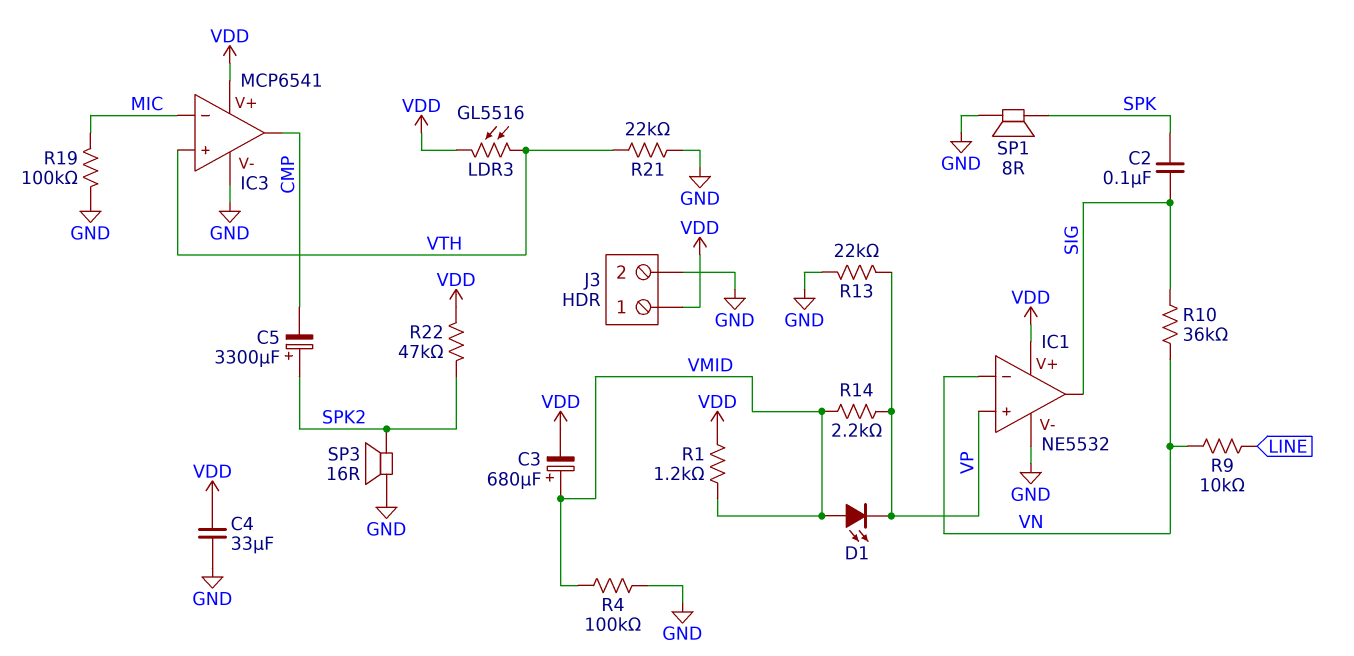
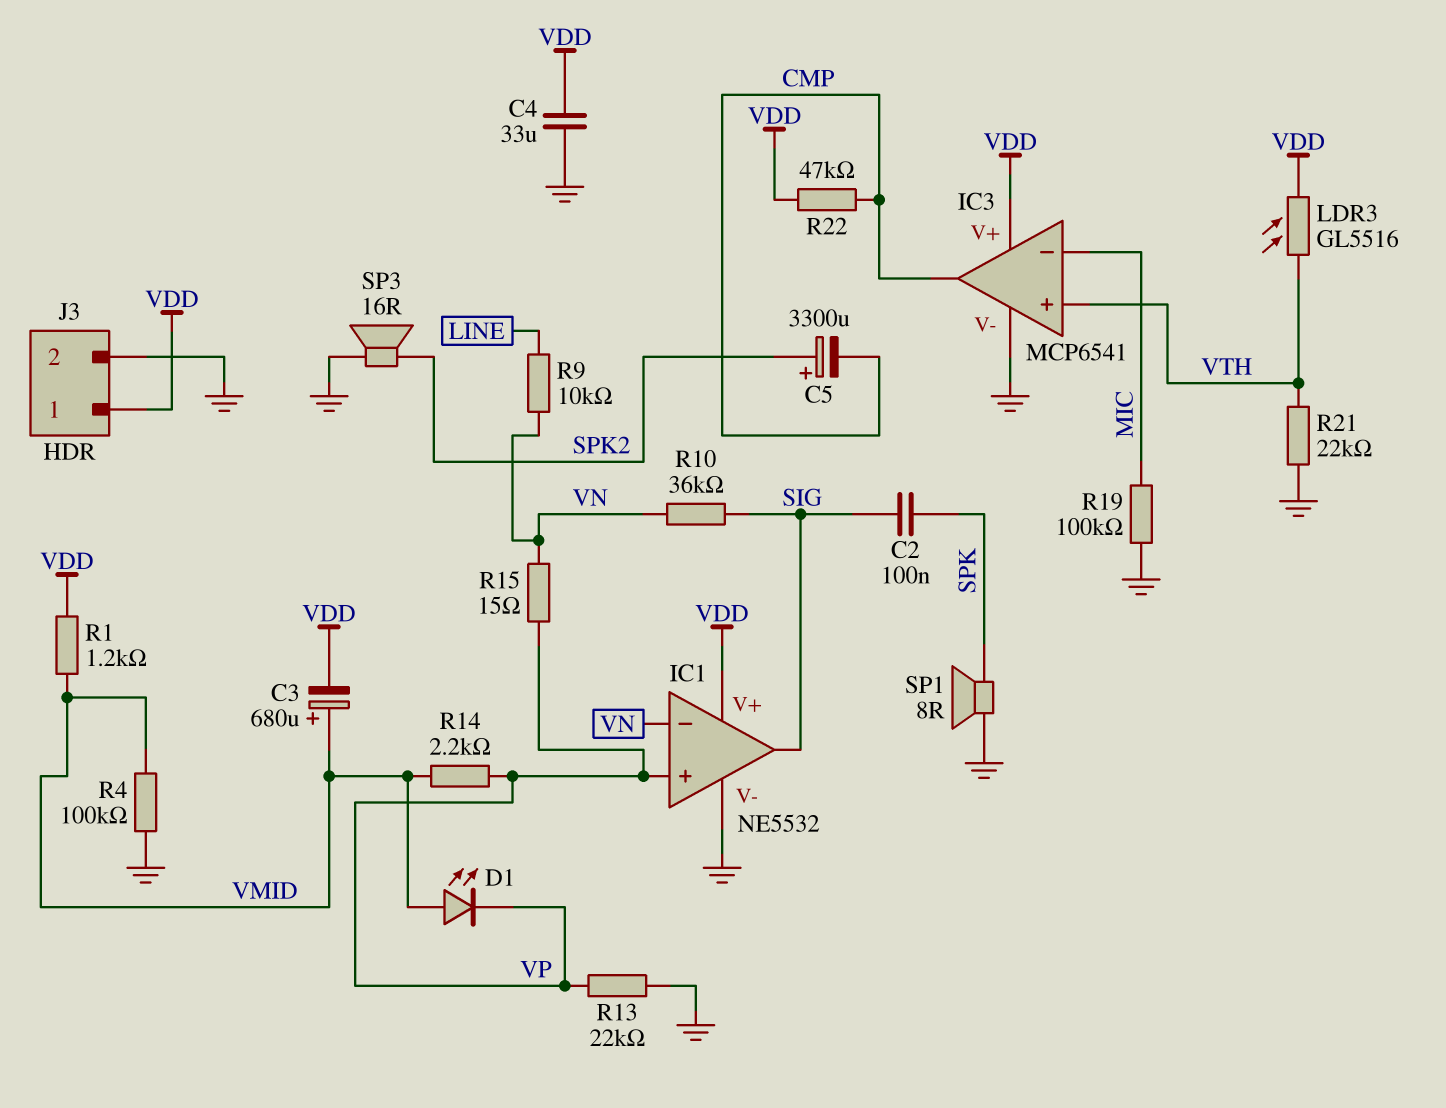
R15: none -> 15 (VN, VP)
R22: 47k (SPK2, VDD) -> 47k (CMP, VDD)

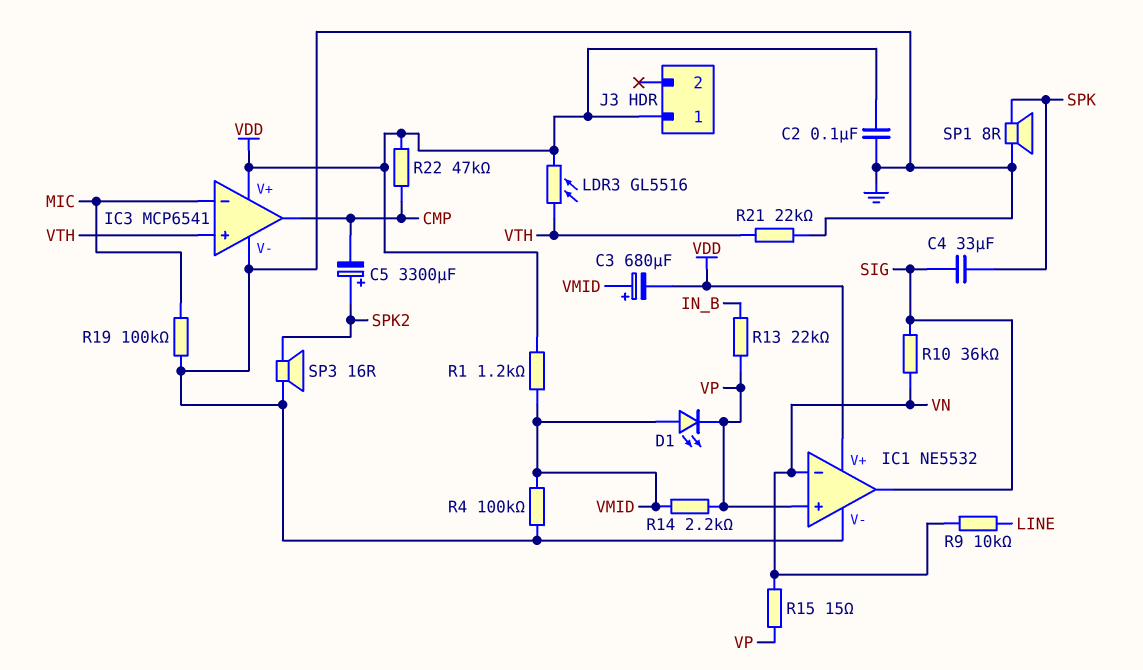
C2: 100nF (SIG, SPK) -> 100nF (GND, VDD)
C4: 33uF (GND, VDD) -> 33uF (SIG, SPK)
J3 pin 2: GND -> none
R13: 22k (GND, VP) -> 22k (IN_B, VP)

